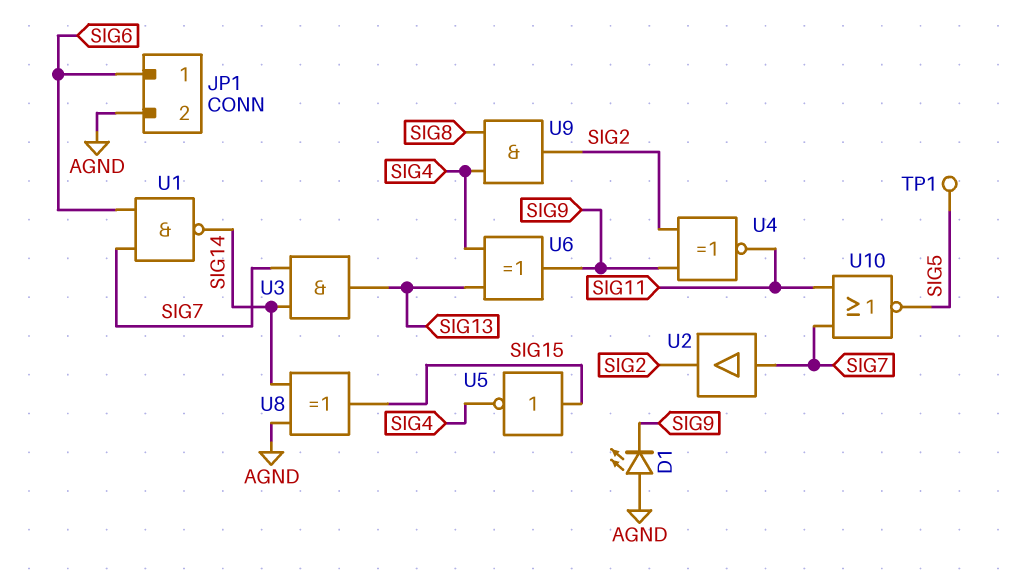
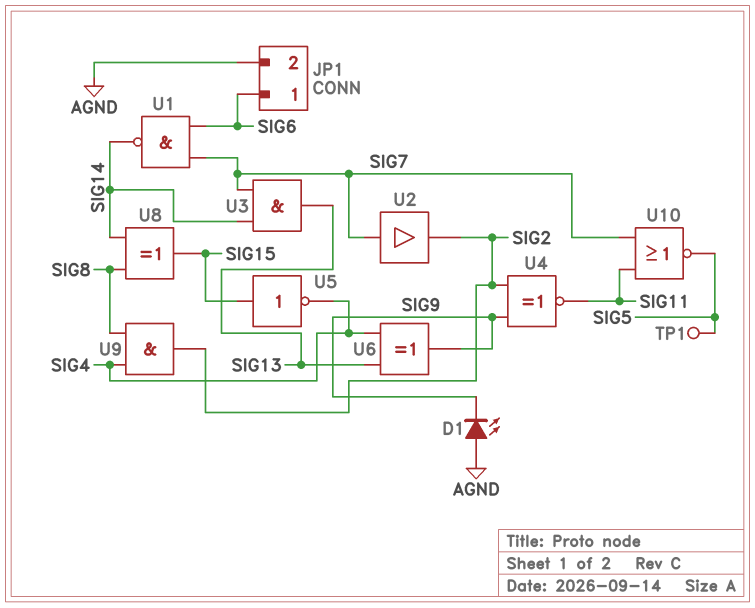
U8: XOR (in AGND, in SIG14, out SIG15) -> XOR (in SIG8, in SIG14, out SIG15)

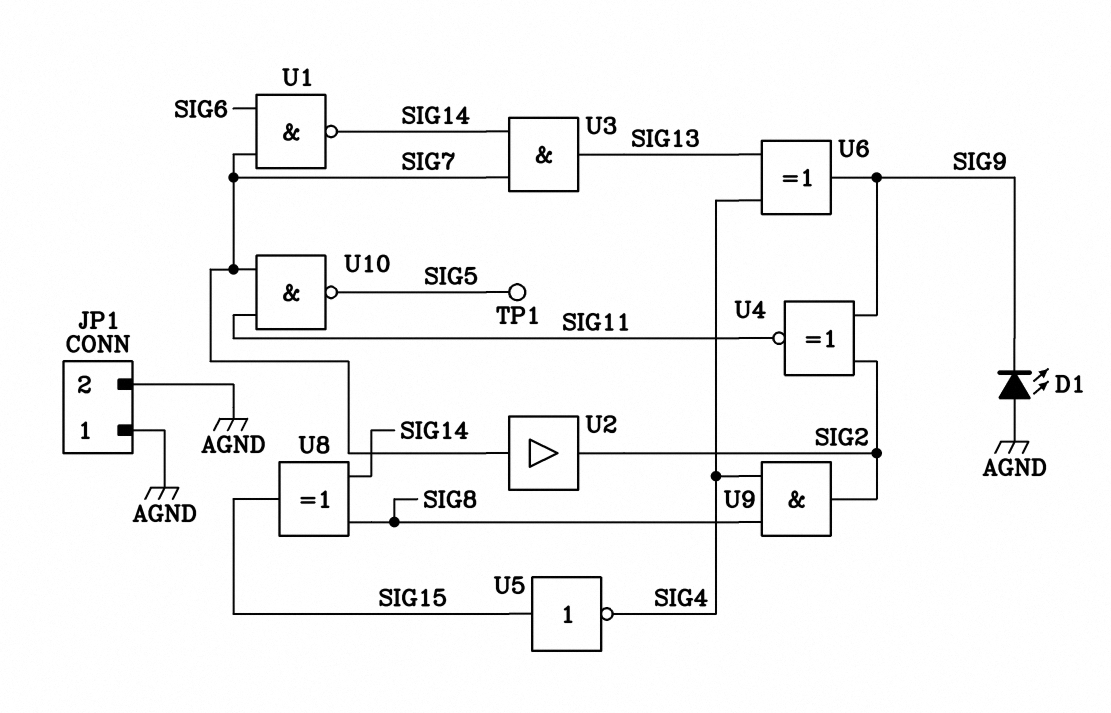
JP1 pin 1: SIG6 -> AGND
U10: NOR (in SIG7, in SIG11, out SIG5) -> NAND (in SIG7, in SIG11, out SIG5)

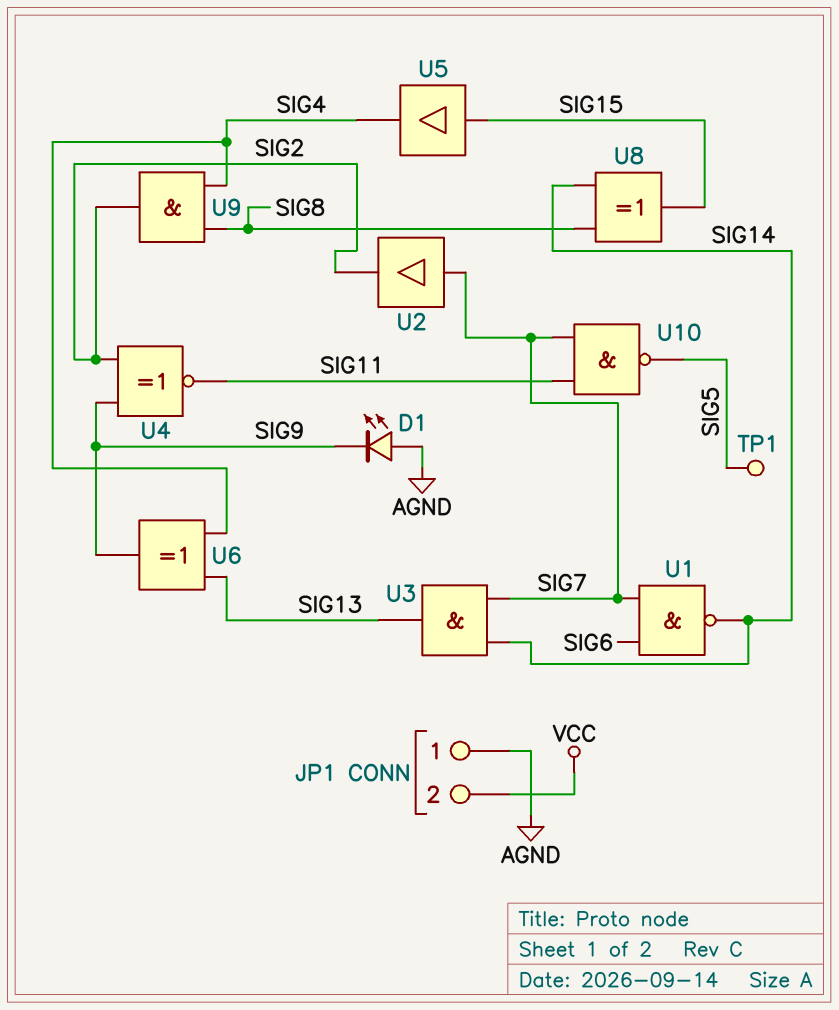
JP1 pin 2: AGND -> VCC
U5: NOT (in SIG15, out SIG4) -> buffer (in SIG15, out SIG4)

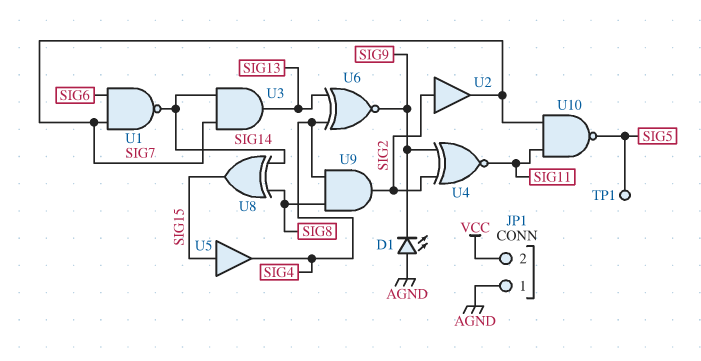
U2: buffer (in SIG7, out SIG2) -> buffer (in SIG2, out SIG7)
U6: XOR (in SIG4, in SIG13, out SIG9) -> XNOR (in SIG4, in SIG13, out SIG9)

